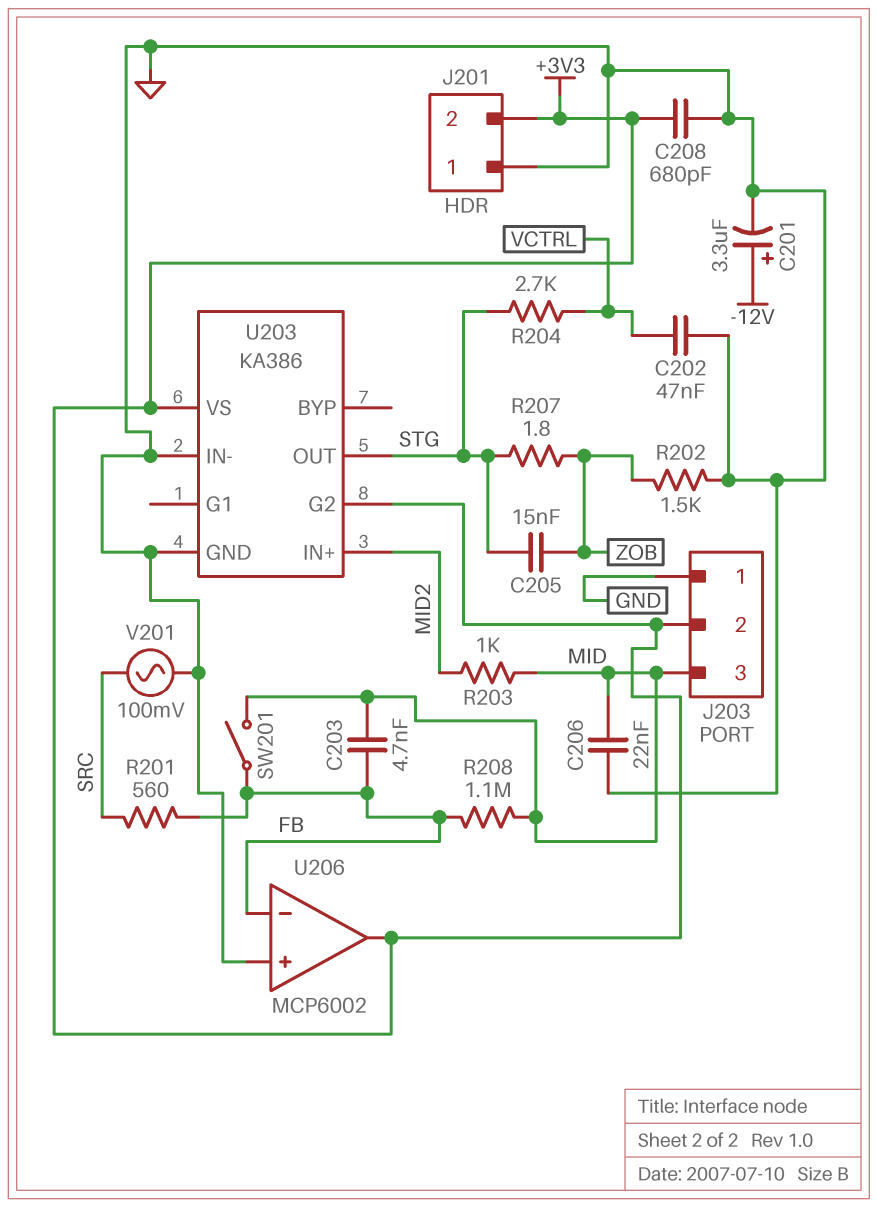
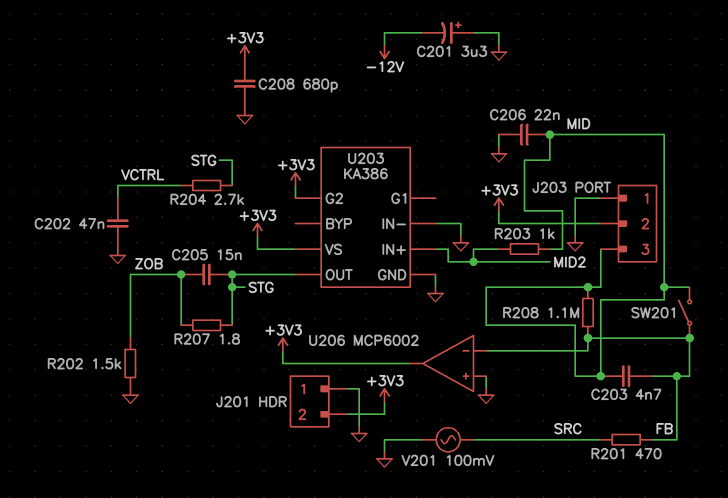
C201: 3.3uF (plus -12V, minus GND) -> 3.3uF (plus GND, minus -12V)
R201: 560 (FB, SRC) -> 470 (FB, SRC)

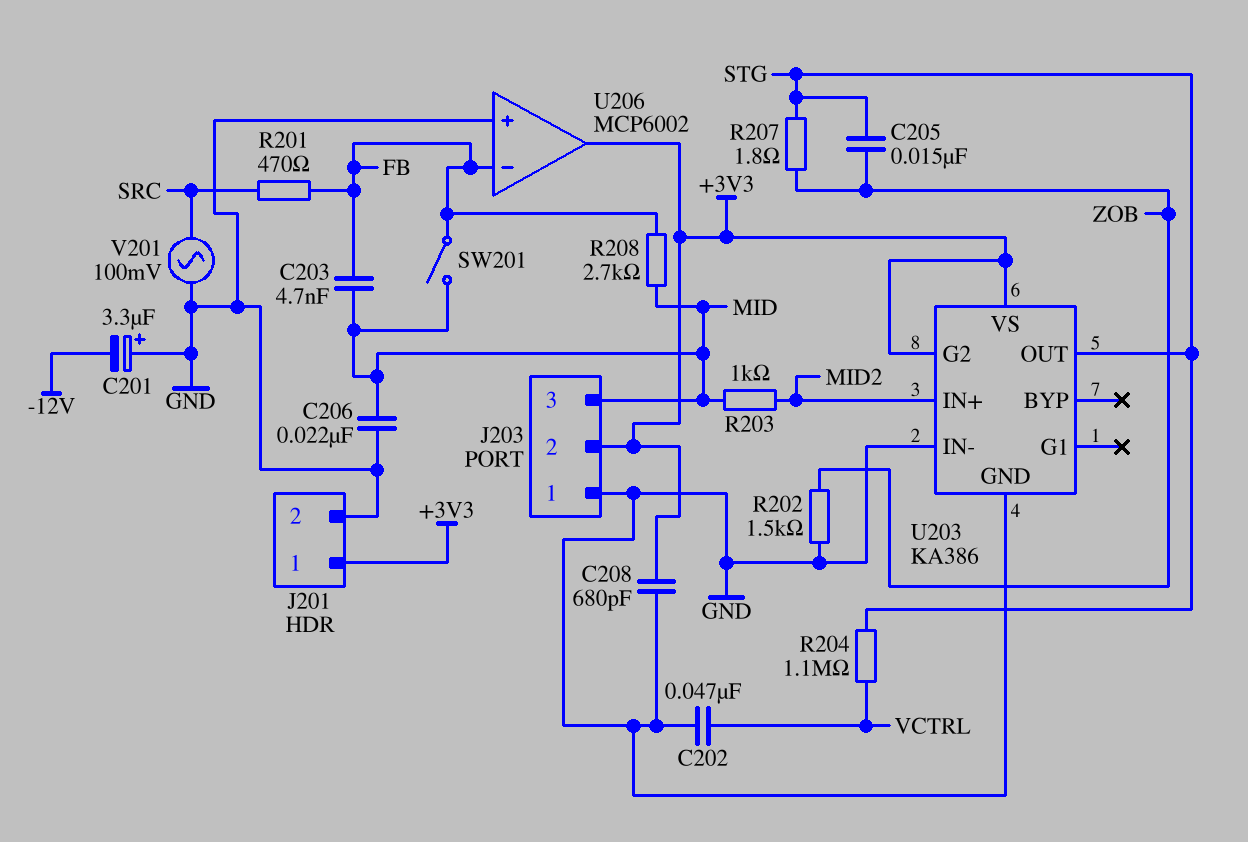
J201 pin 1: GND -> +3V3
J201 pin 2: +3V3 -> GND
R204: 2.7k (STG, VCTRL) -> 1.1M (STG, VCTRL)
R208: 1.1M (FB, MID) -> 2.7k (FB, MID)

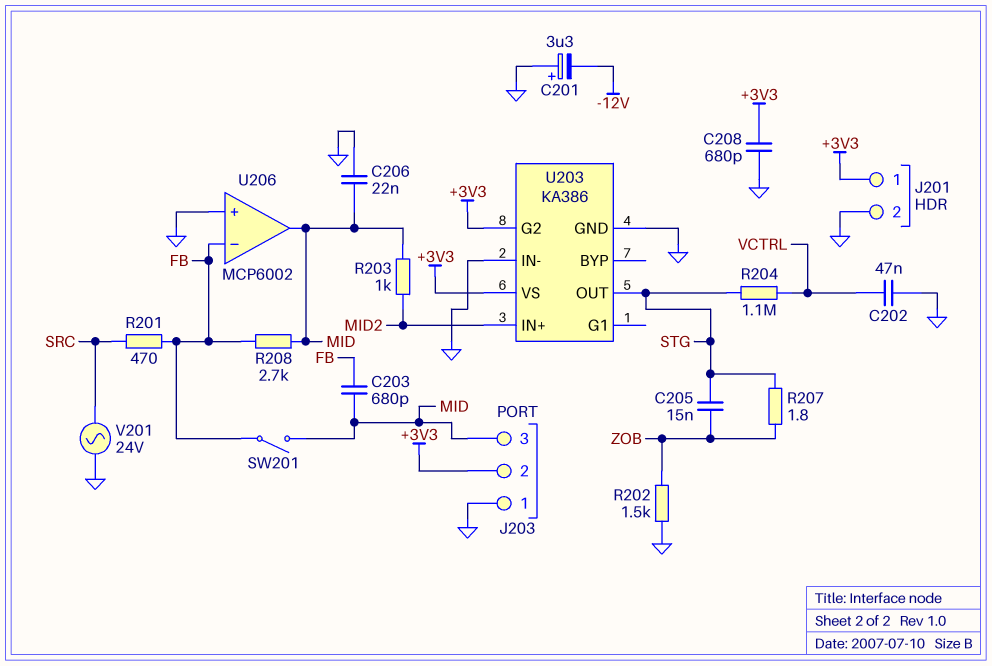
C203: 4.7nF (FB, MID) -> 680pF (FB, MID)
U206 pin out: +3V3 -> MID
V201: AC 100mV (GND, SRC) -> AC 24V (GND, SRC)

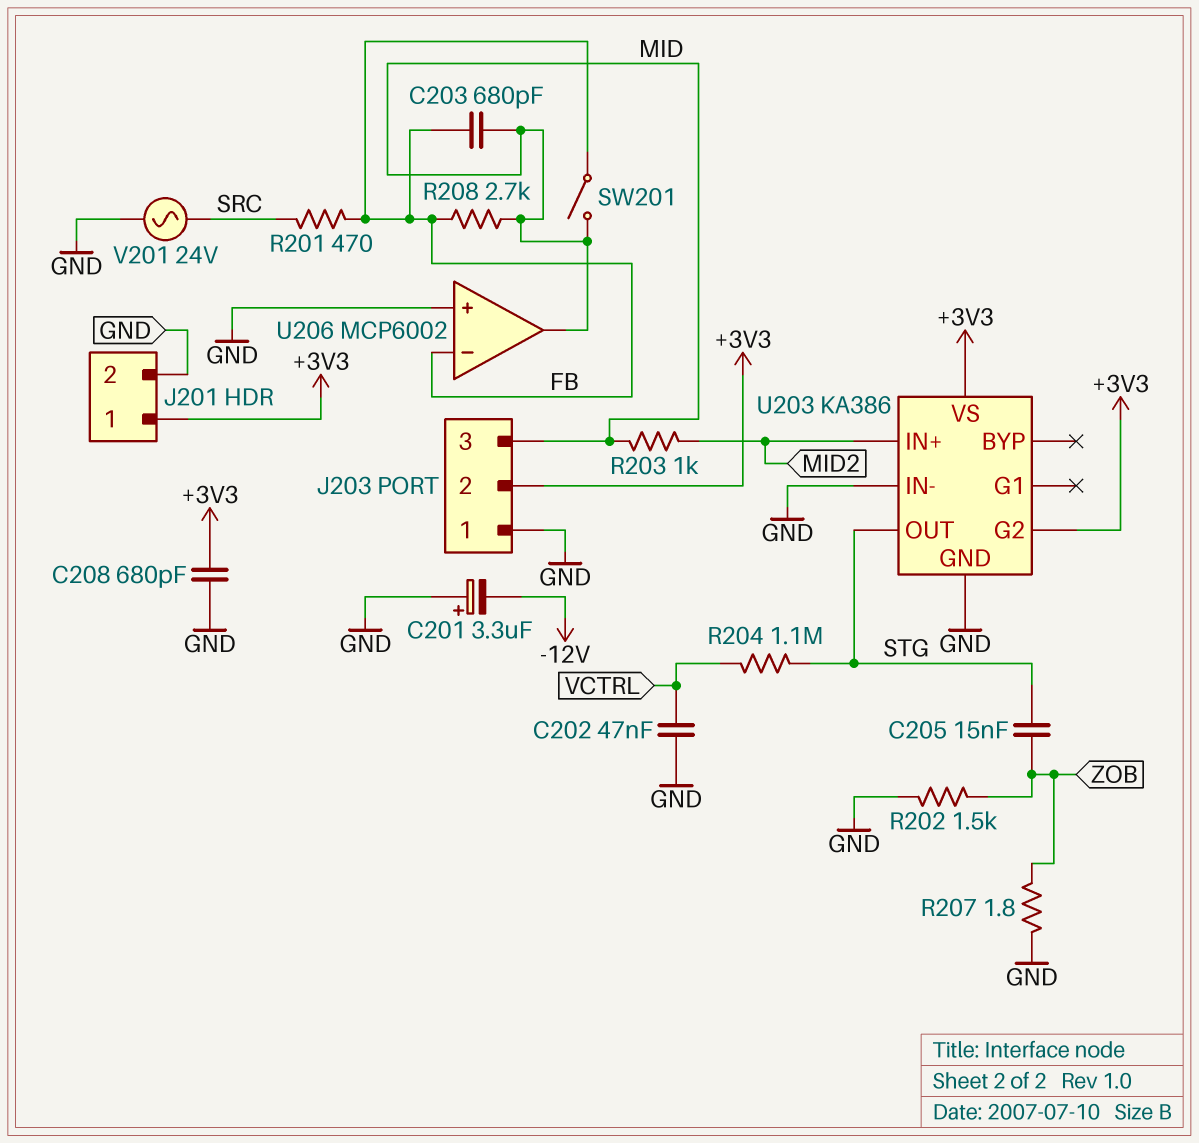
C206: 22nF (GND, MID) -> none
R207: 1.8 (STG, ZOB) -> 1.8 (GND, ZOB)

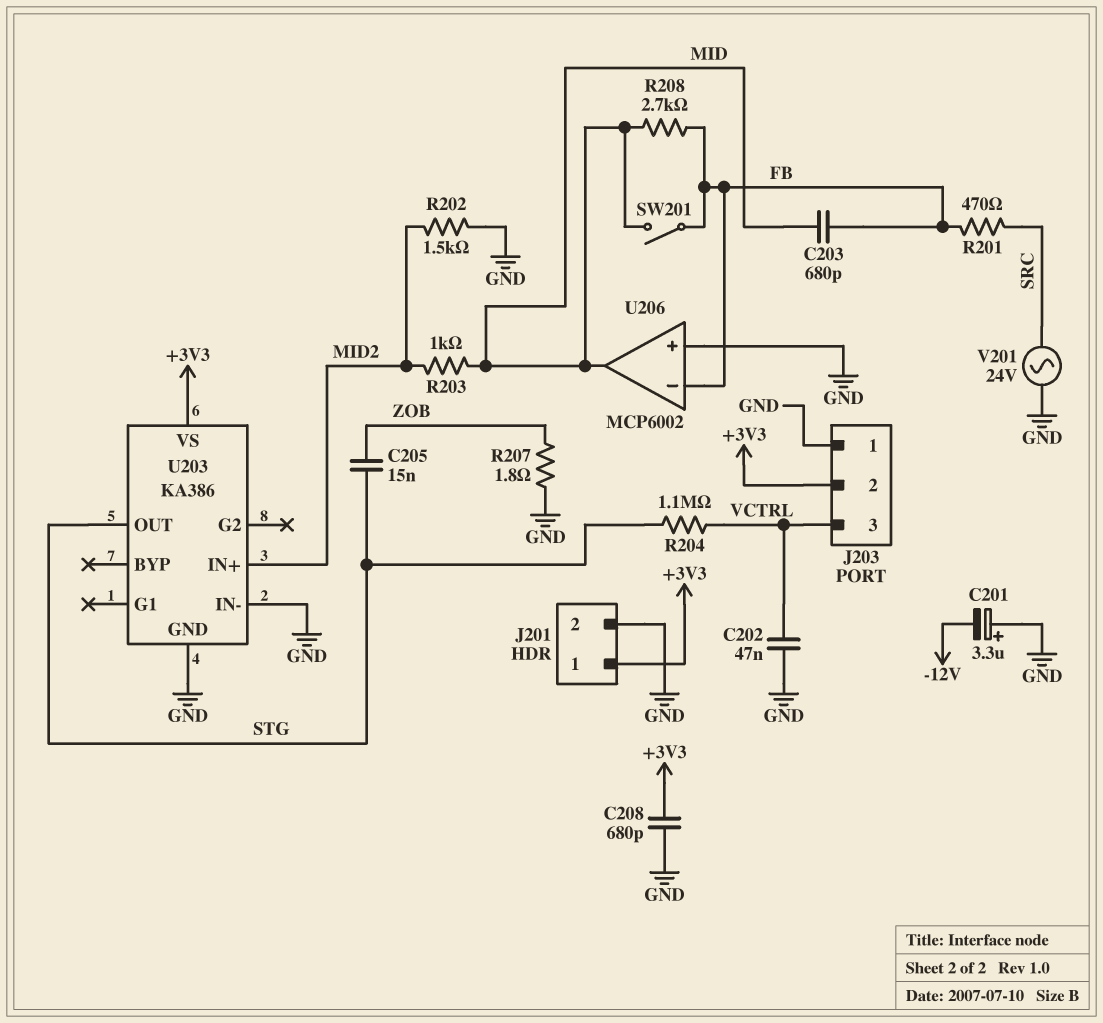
J203 pin 3: MID -> VCTRL
R202: 1.5k (GND, ZOB) -> 1.5k (GND, MID2)
U203 pin G2: +3V3 -> none

